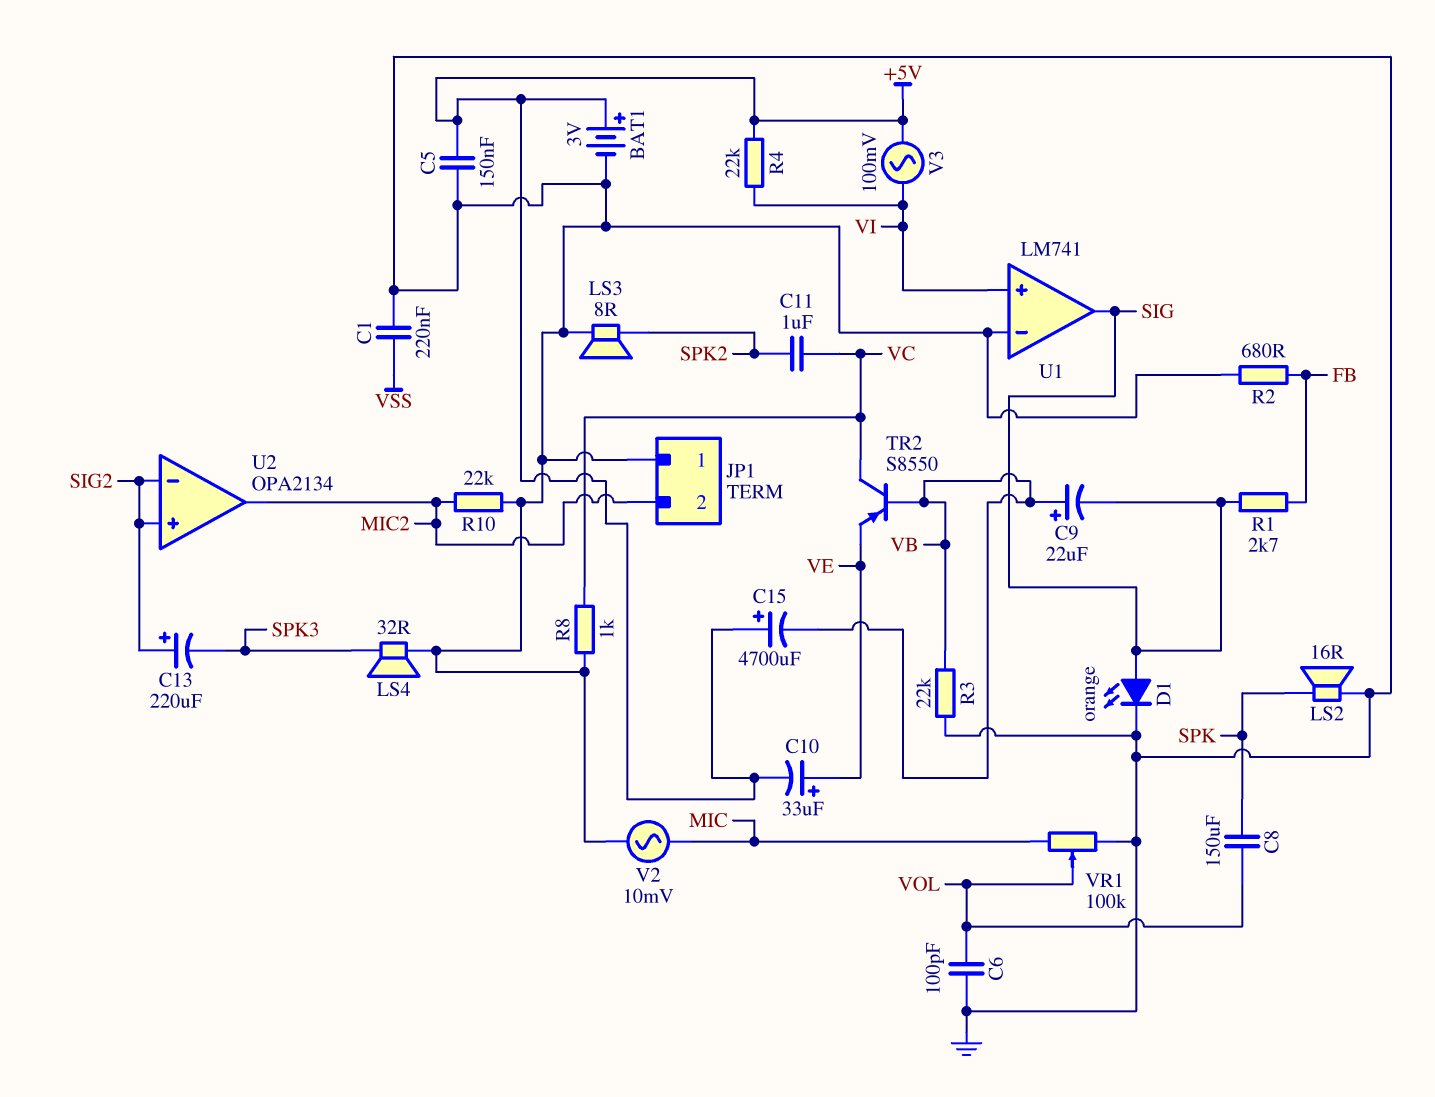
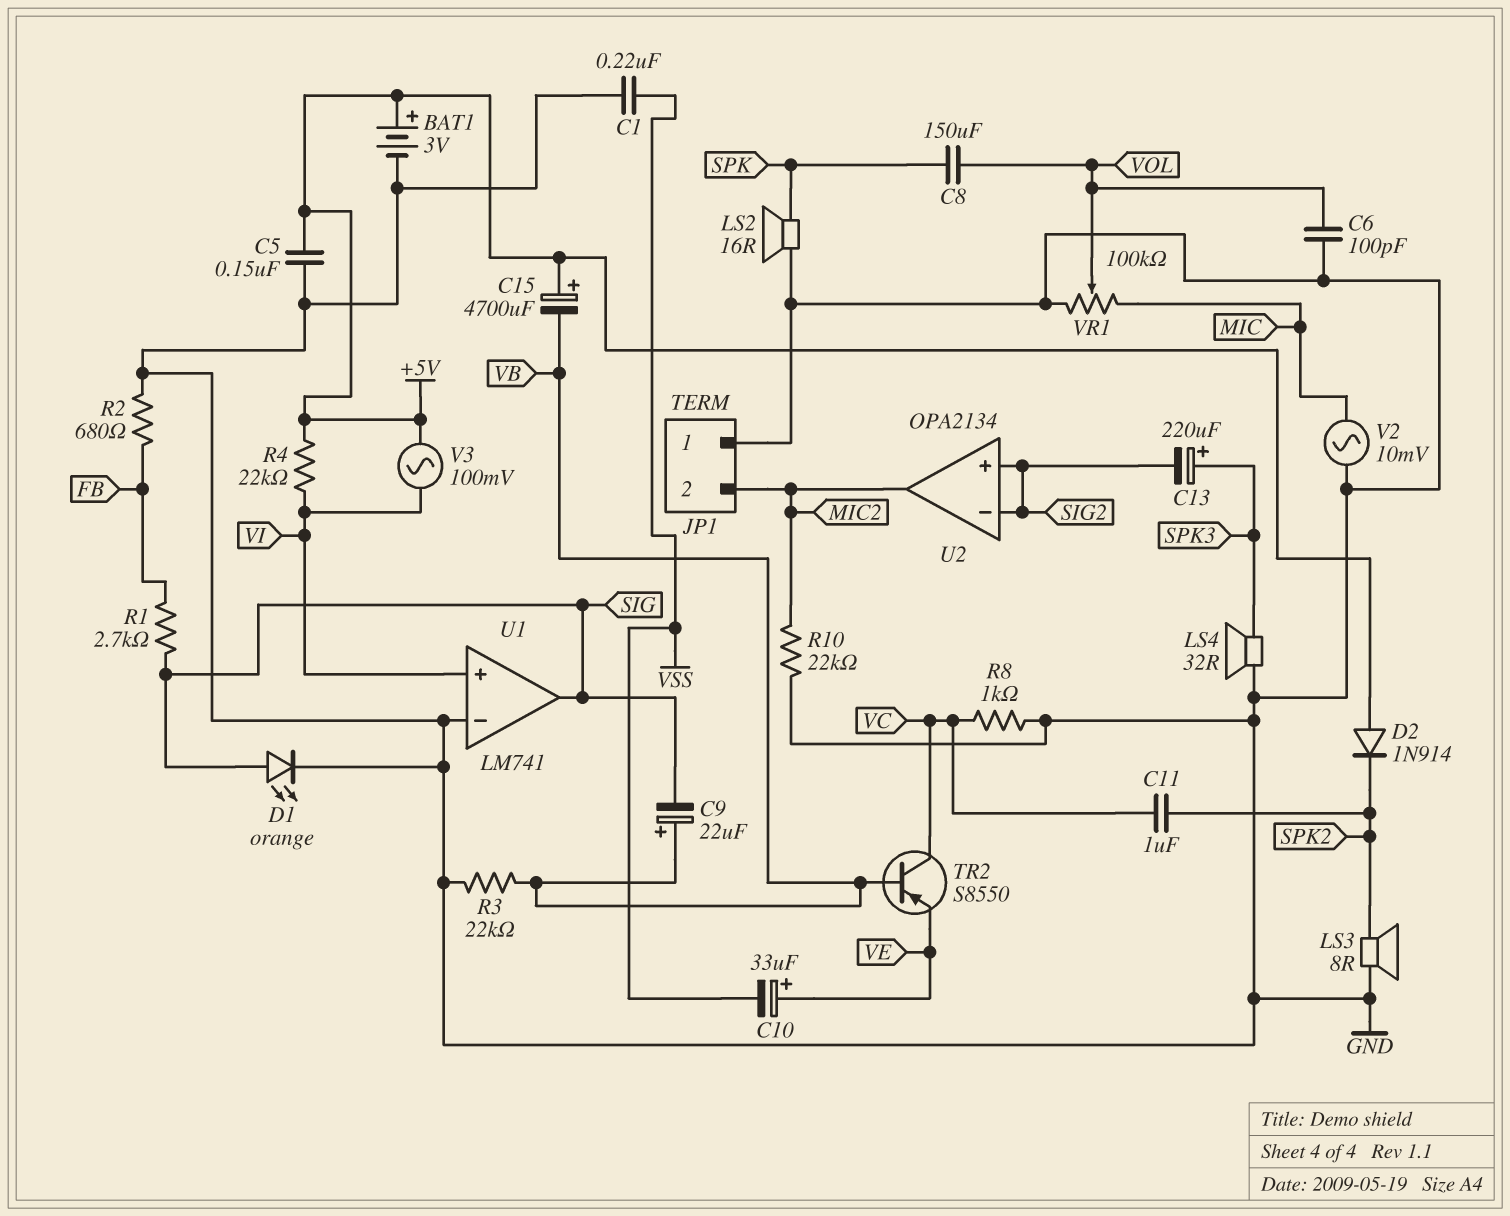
C10: 33uF (plus VE, minus +5V) -> 33uF (plus VE, minus VSS)
C13: 220uF (plus SIG2, minus SPK3) -> 220uF (plus SPK3, minus SIG2)
D2: none -> diode 1N914 (A +5V, K SPK2)

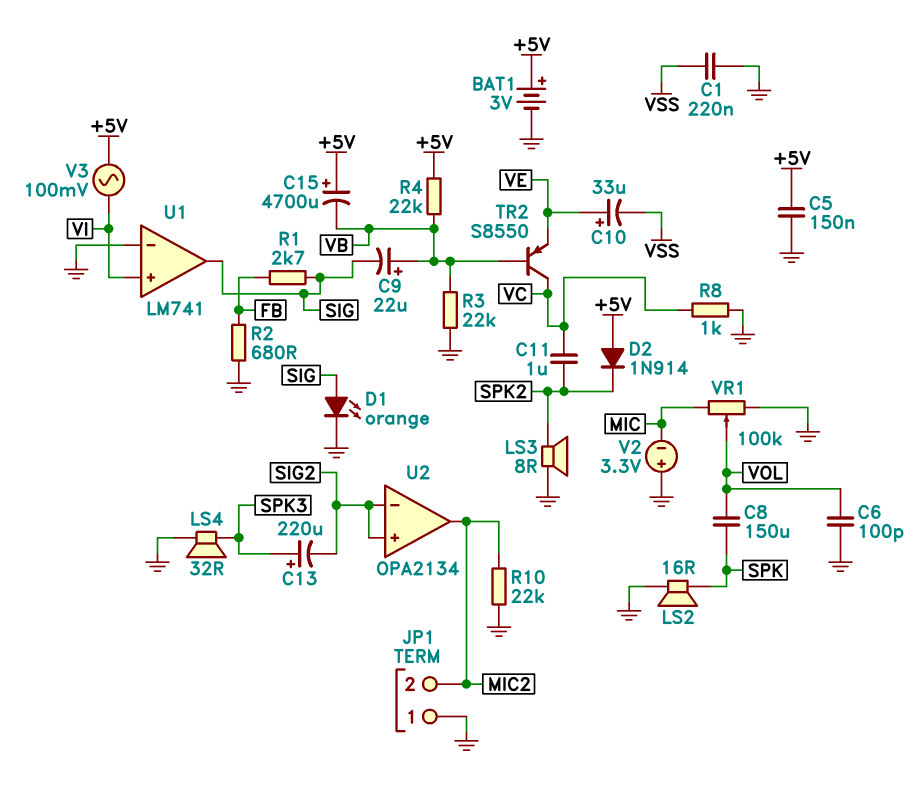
R4: 22k (+5V, VI) -> 22k (+5V, VB)
V2: AC 10mV (GND, MIC) -> 3.3V (plus GND, minus MIC)

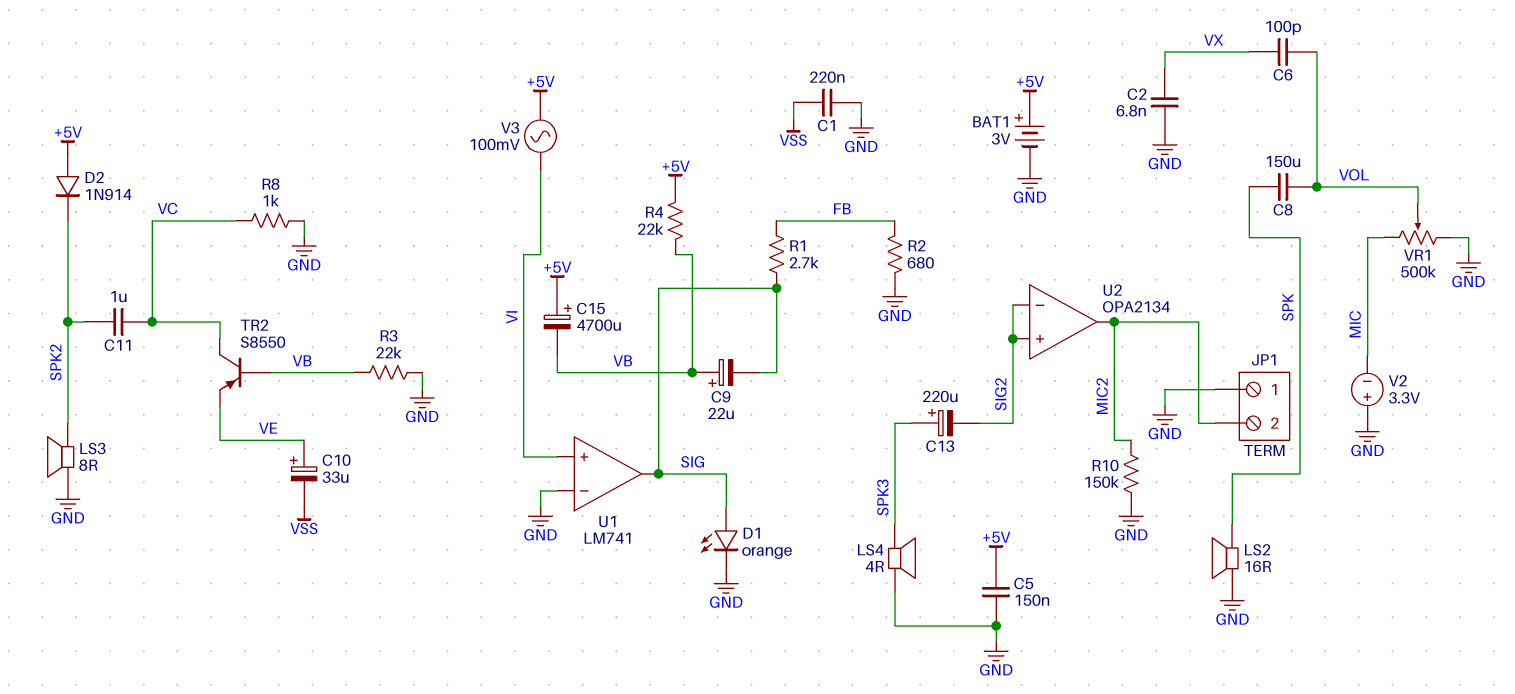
C2: none -> 6.8nF (GND, VX)
C6: 100pF (GND, VOL) -> 100pF (VOL, VX)
LS4: speaker 32R (GND, SPK3) -> speaker 4R (GND, SPK3)
R10: 22k (GND, MIC2) -> 150k (GND, MIC2)
VR1: 100k (GND, MIC, wiper VOL) -> 500k (GND, MIC, wiper VOL)

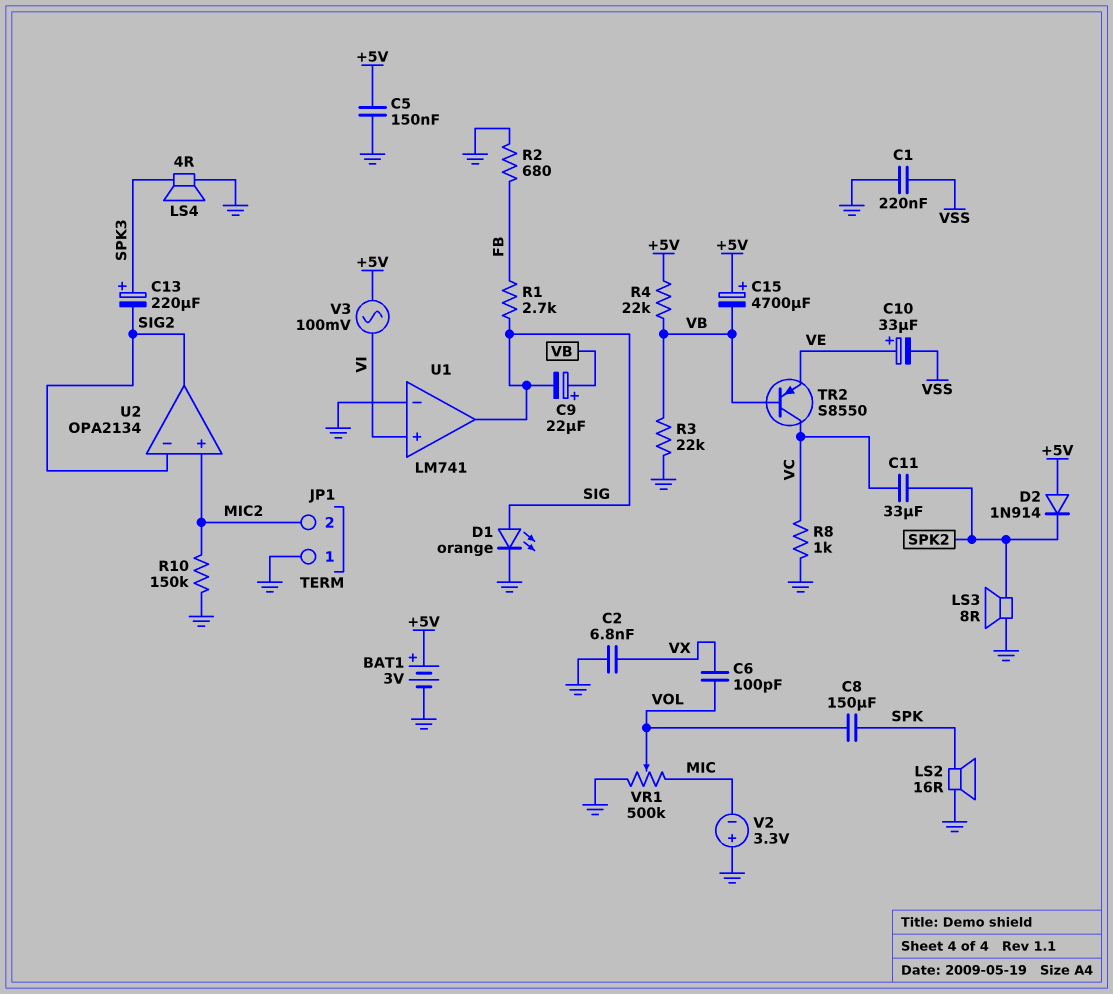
C11: 1uF (SPK2, VC) -> 33uF (SPK2, VC)
U2 pin in+: SIG2 -> MIC2
U2 pin out: MIC2 -> SIG2

